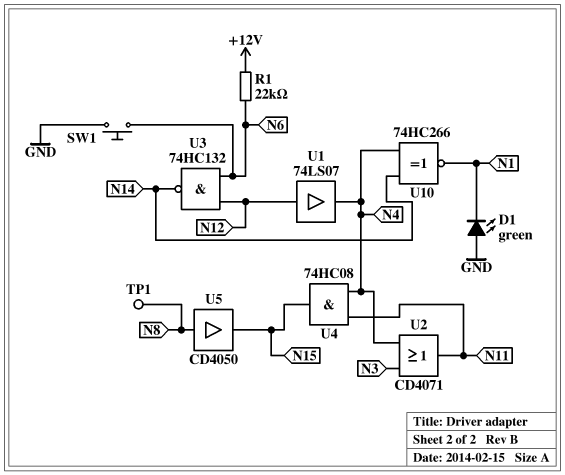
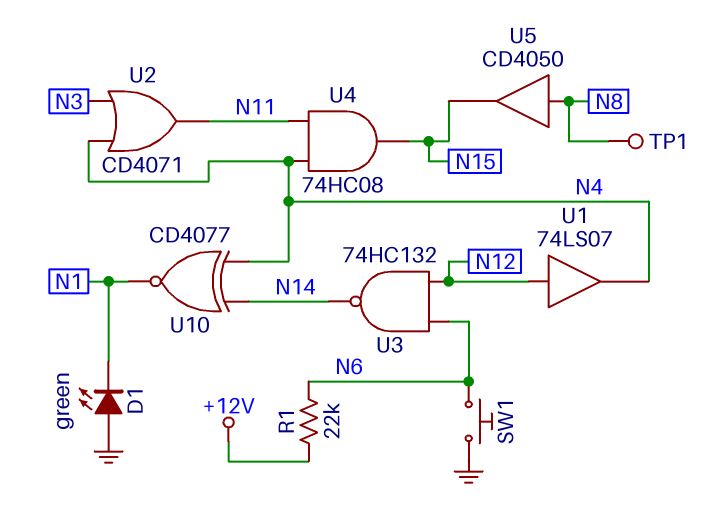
U10: XNOR 74HC266 (in N4, in N14, out N1) -> XNOR CD4077 (in N4, in N14, out N1)

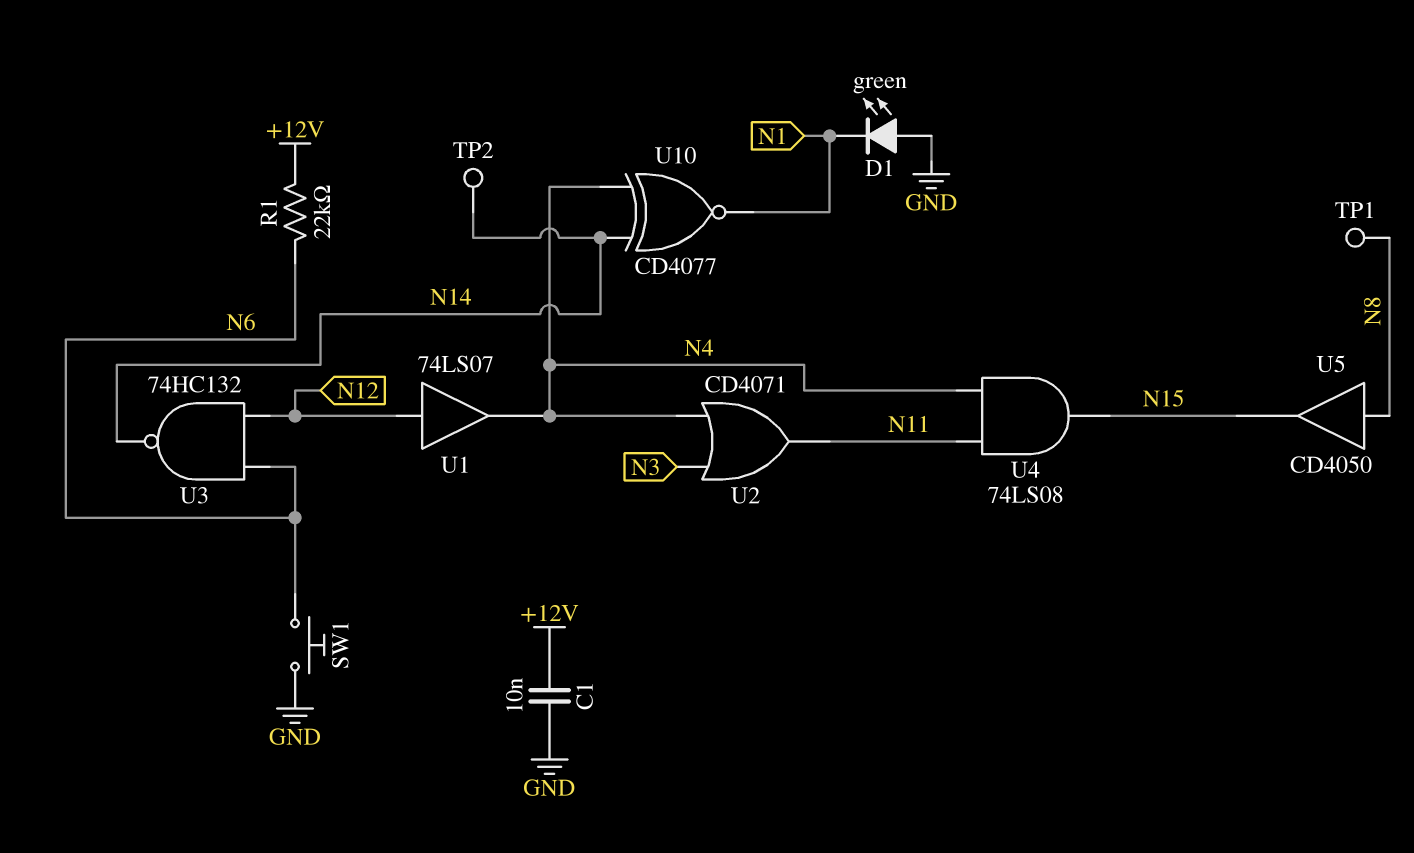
C1: none -> 10nF (+12V, GND)
TP2: none -> test point (N14)
U4: AND 74HC08 (in N4, in N11, out N15) -> AND 74LS08 (in N4, in N11, out N15)

